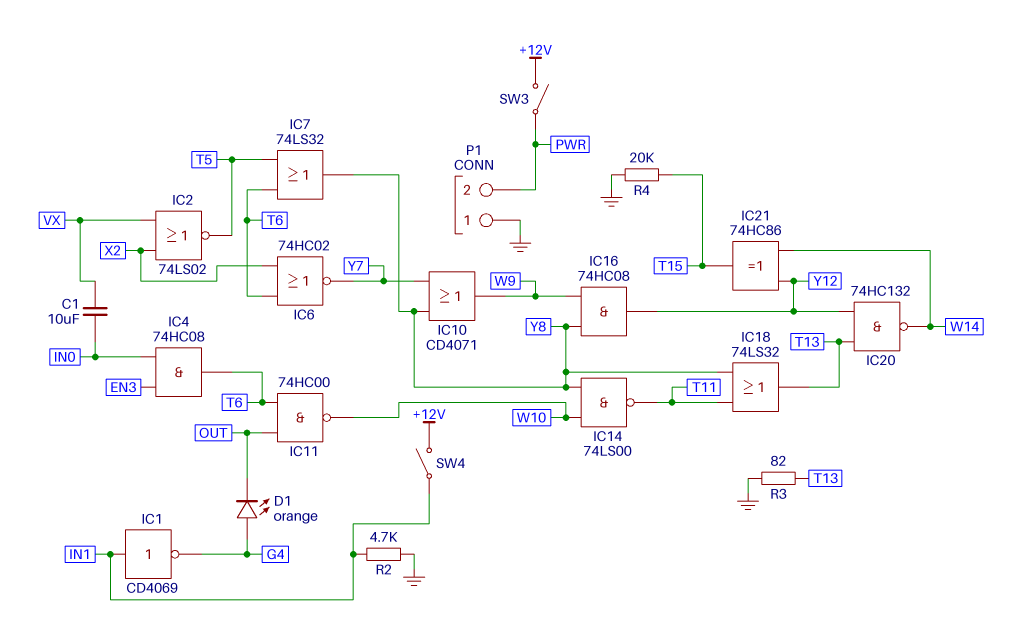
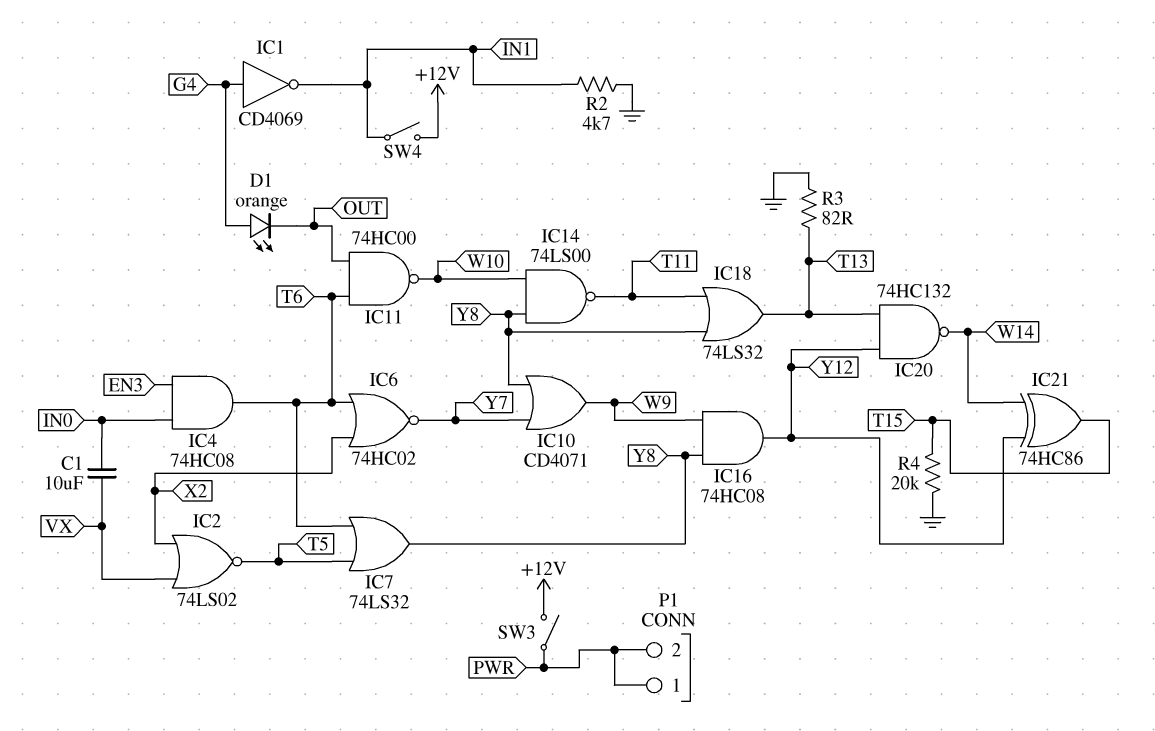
IC1: NOT CD4069 (in IN1, out G4) -> NOT CD4069 (in G4, out IN1)
P1 pin 1: GND -> PWR

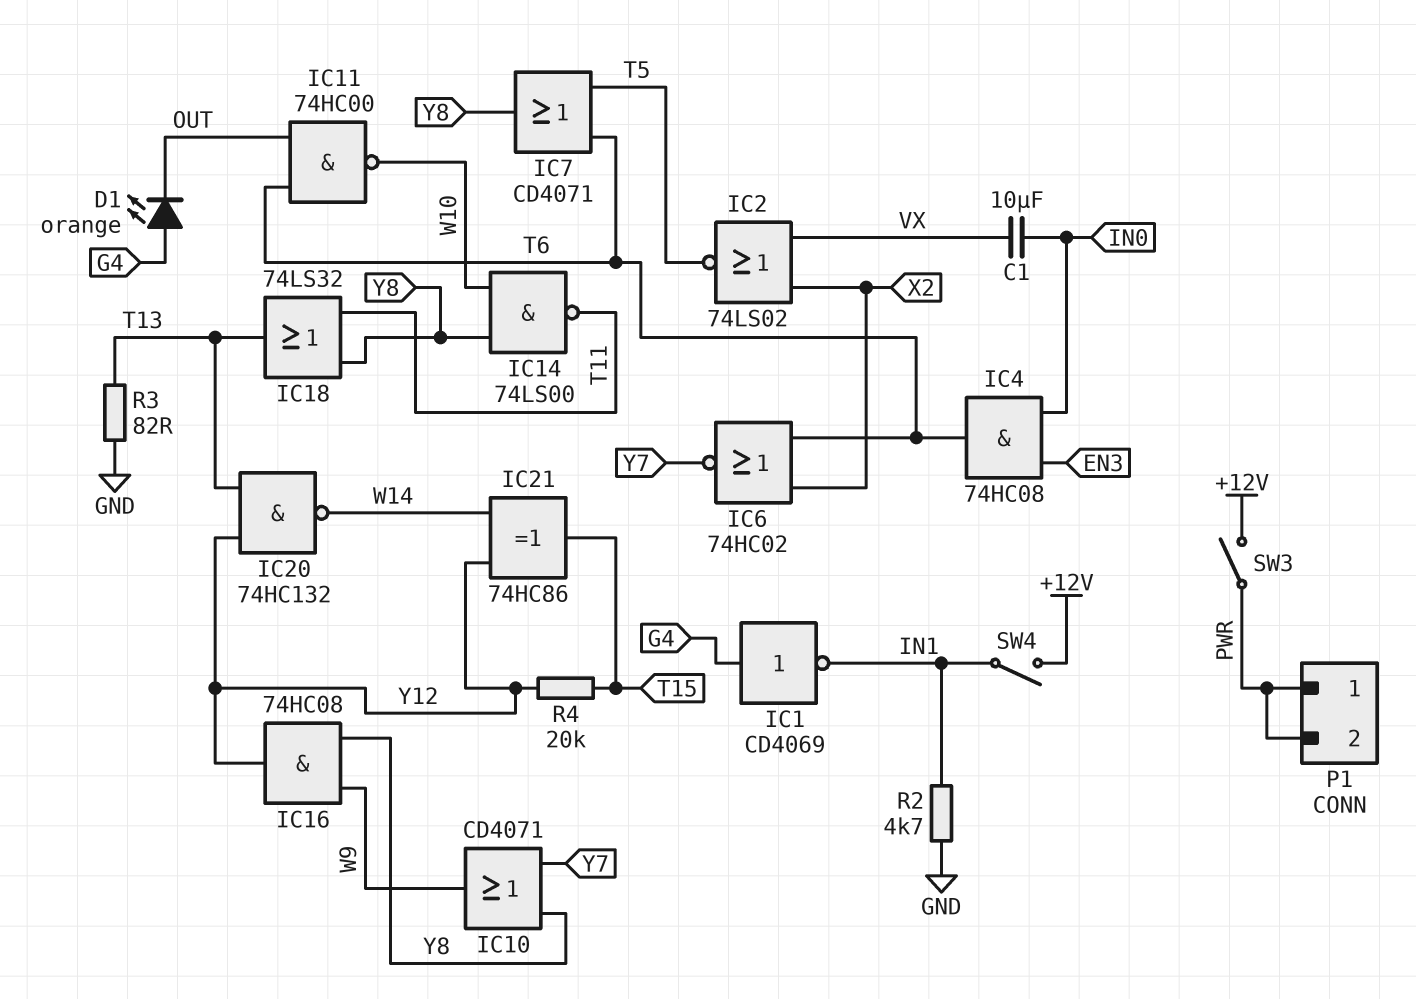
IC7: OR 74LS32 (in T5, in T6, out Y8) -> OR CD4071 (in T5, in T6, out Y8)
R4: 20k (GND, T15) -> 20k (T15, Y12)

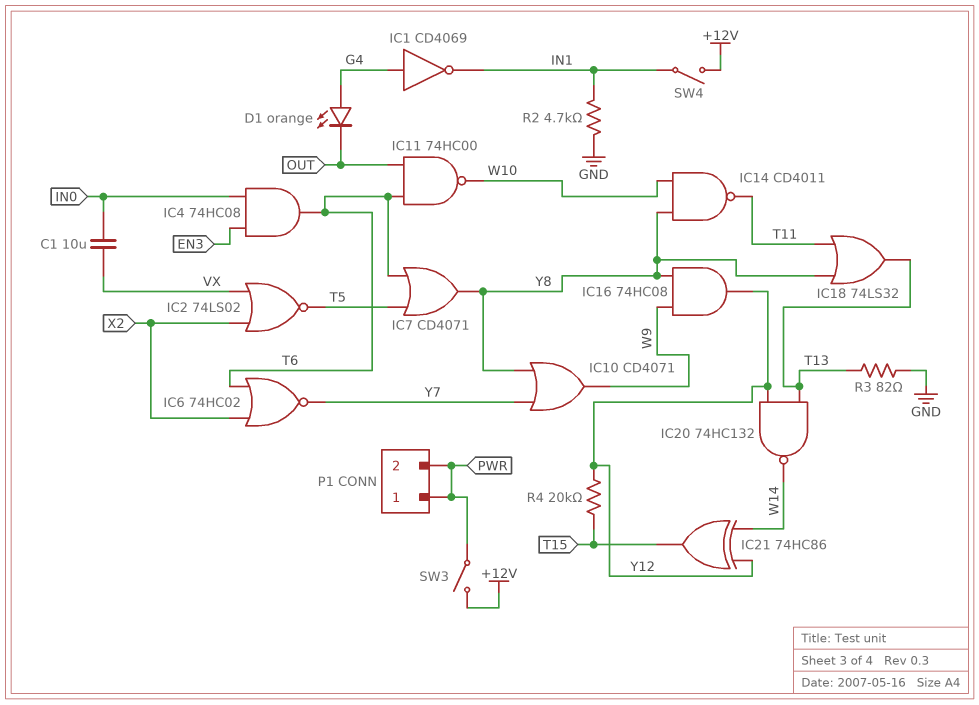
IC14: NAND 74LS00 (in W10, in Y8, out T11) -> NAND CD4011 (in W10, in Y8, out T11)

